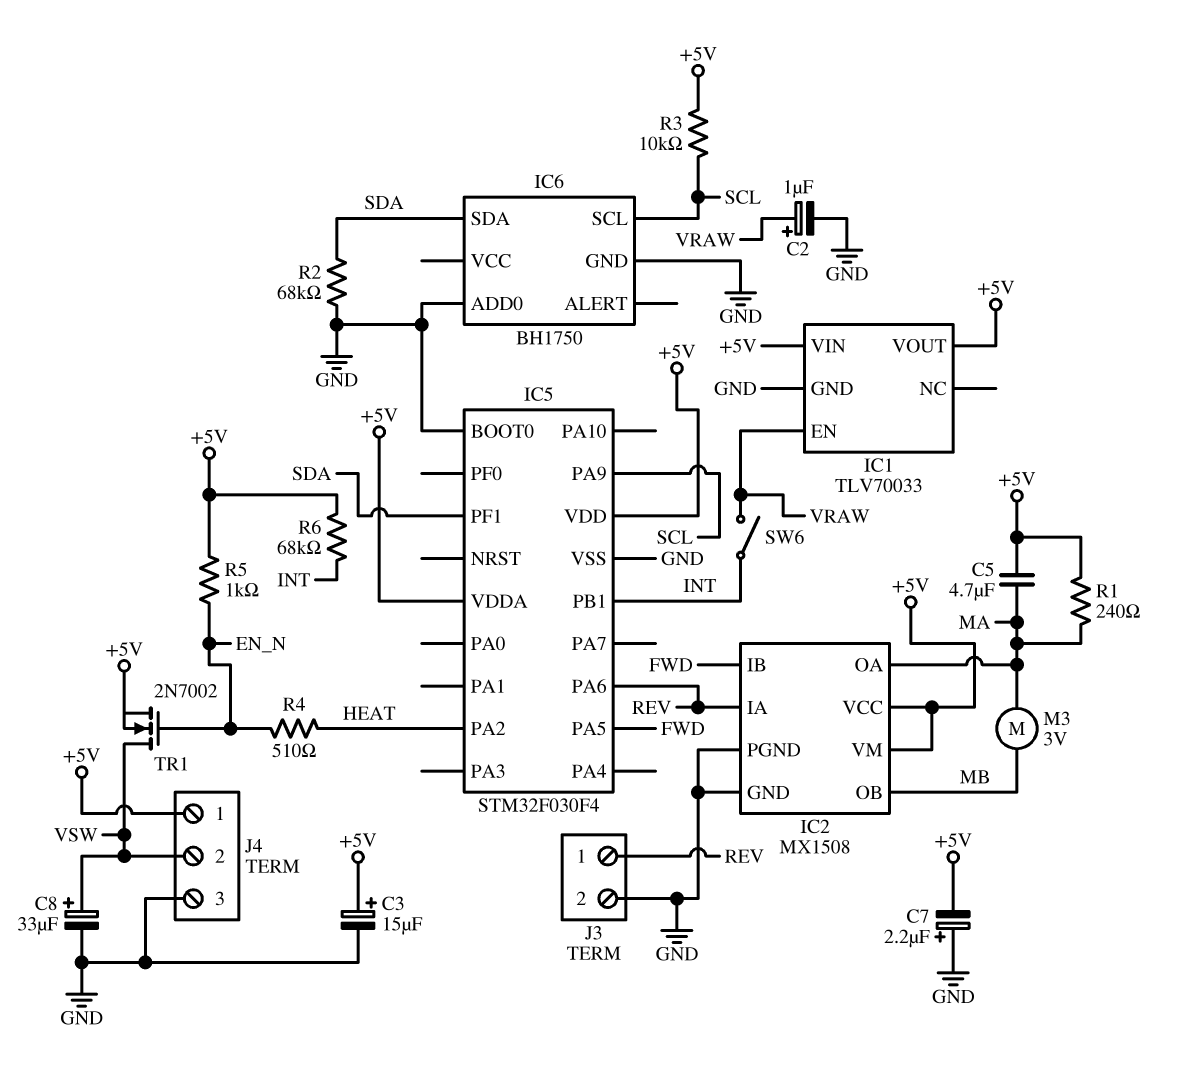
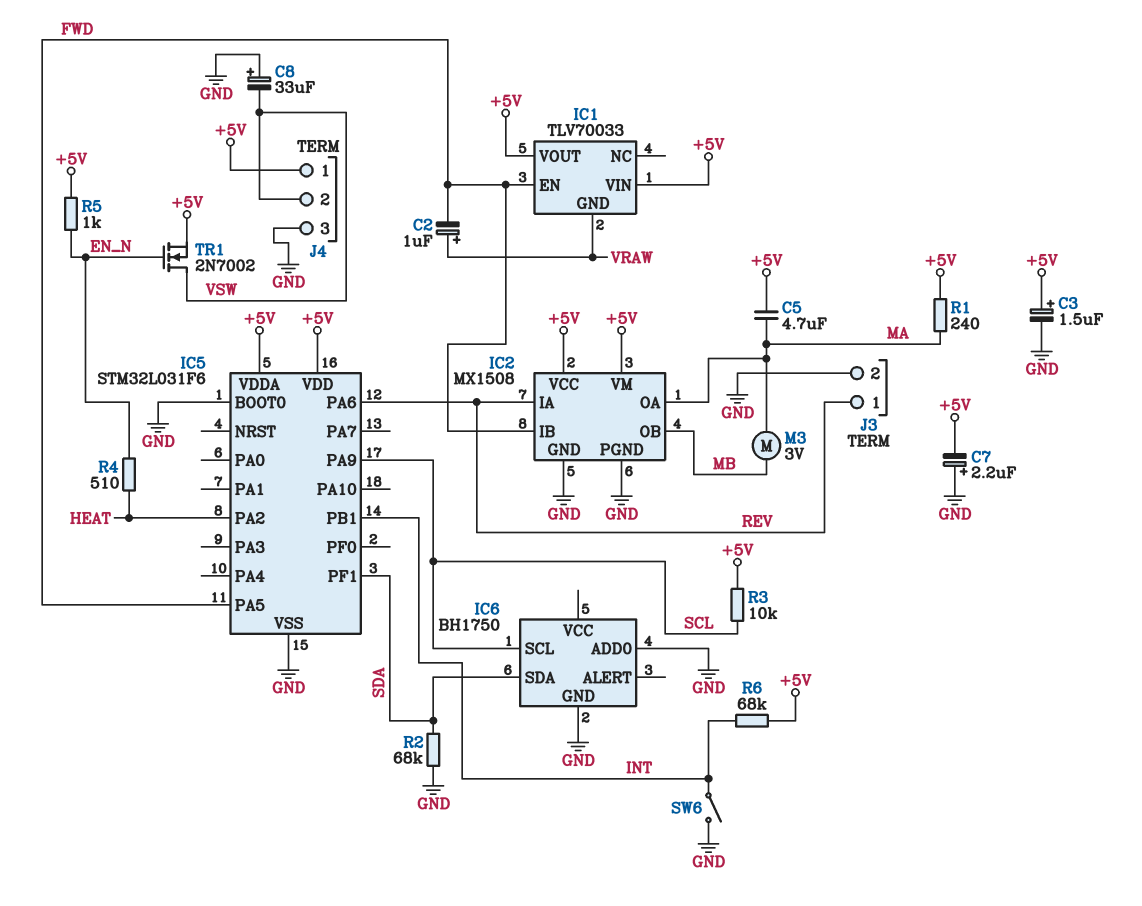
C2: 1uF (plus VRAW, minus GND) -> 1uF (plus VRAW, minus FWD)
C3: 15uF (plus +5V, minus GND) -> 1.5uF (plus +5V, minus GND)
C8: 33uF (plus VSW, minus GND) -> 33uF (plus GND, minus VSW)
IC1 pin EN: VRAW -> FWD
IC1 pin GND: GND -> VRAW
IC5: STM32F030F4 -> STM32L031F6
SW6: switch (INT, VRAW) -> switch (GND, INT)

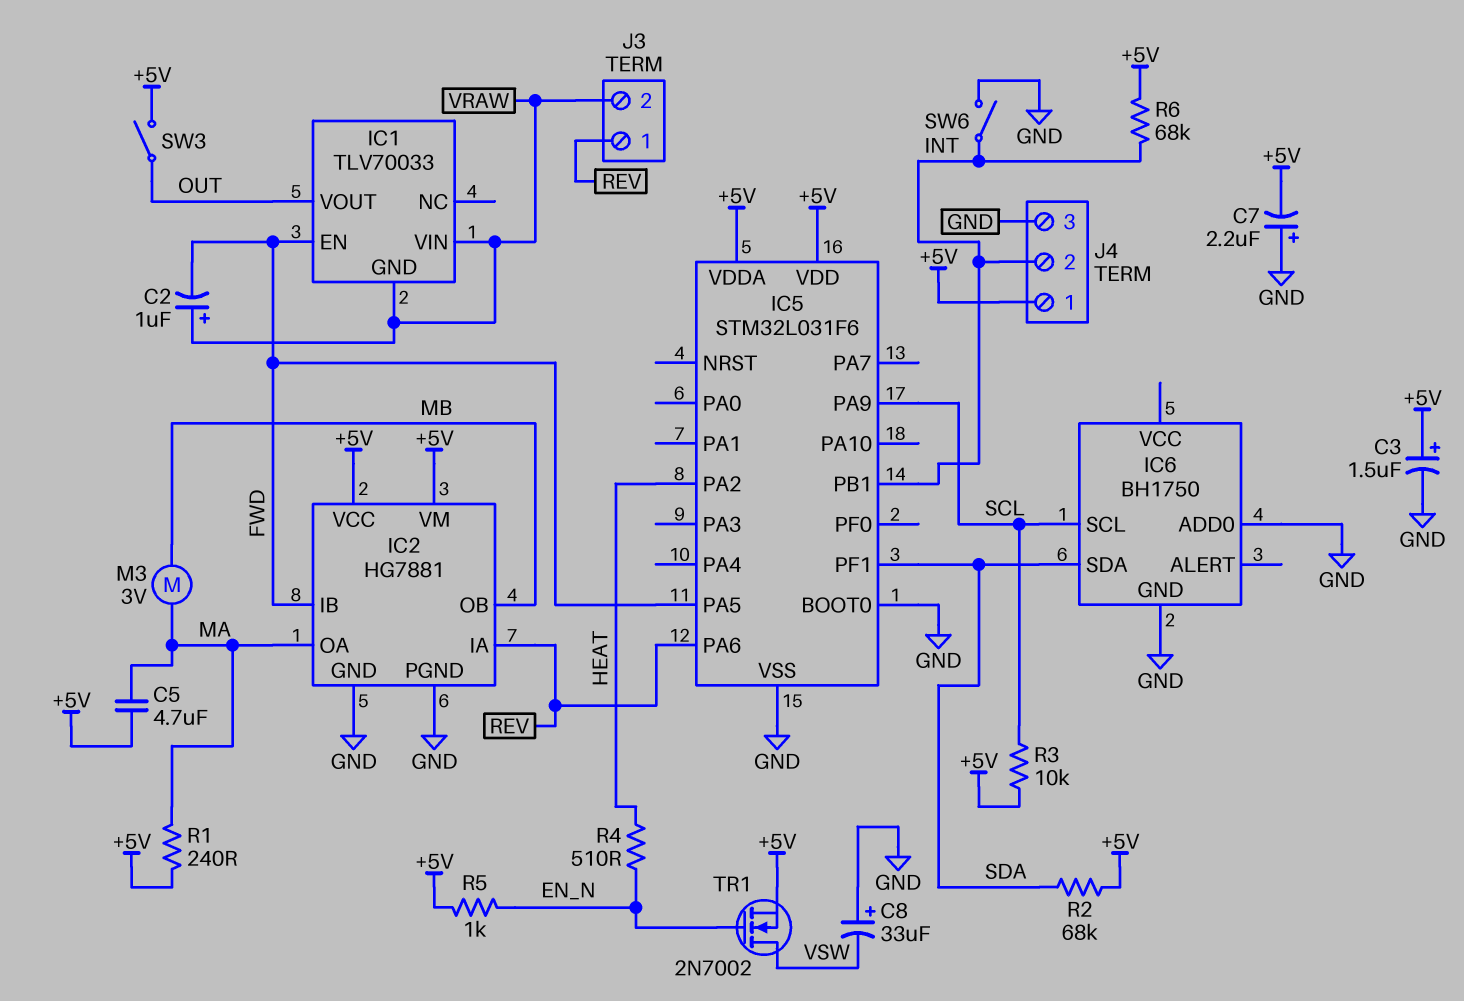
IC1 pin VIN: +5V -> VRAW
IC1 pin VOUT: +5V -> OUT
IC2: MX1508 -> HG7881
J3 pin 2: GND -> VRAW
J4 pin 2: VSW -> INT
R2: 68k (GND, SDA) -> 68k (+5V, SDA)
SW3: none -> switch (+5V, OUT)

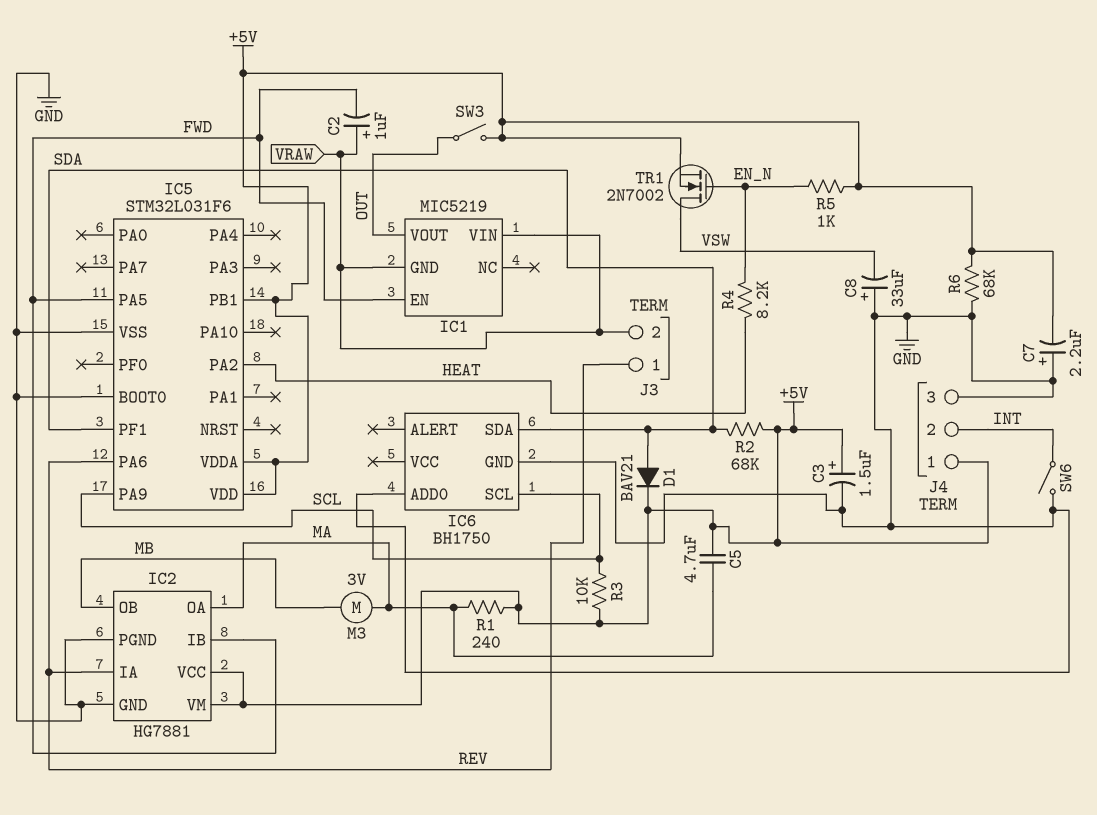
D1: none -> diode BAV21 (A SDA, K +5V)
IC1: TLV70033 -> MIC5219
IC5 pin PB1: INT -> +5V
R4: 510 (EN_N, HEAT) -> 8.2k (EN_N, HEAT)
R6: 68k (+5V, INT) -> 68k (+5V, GND)

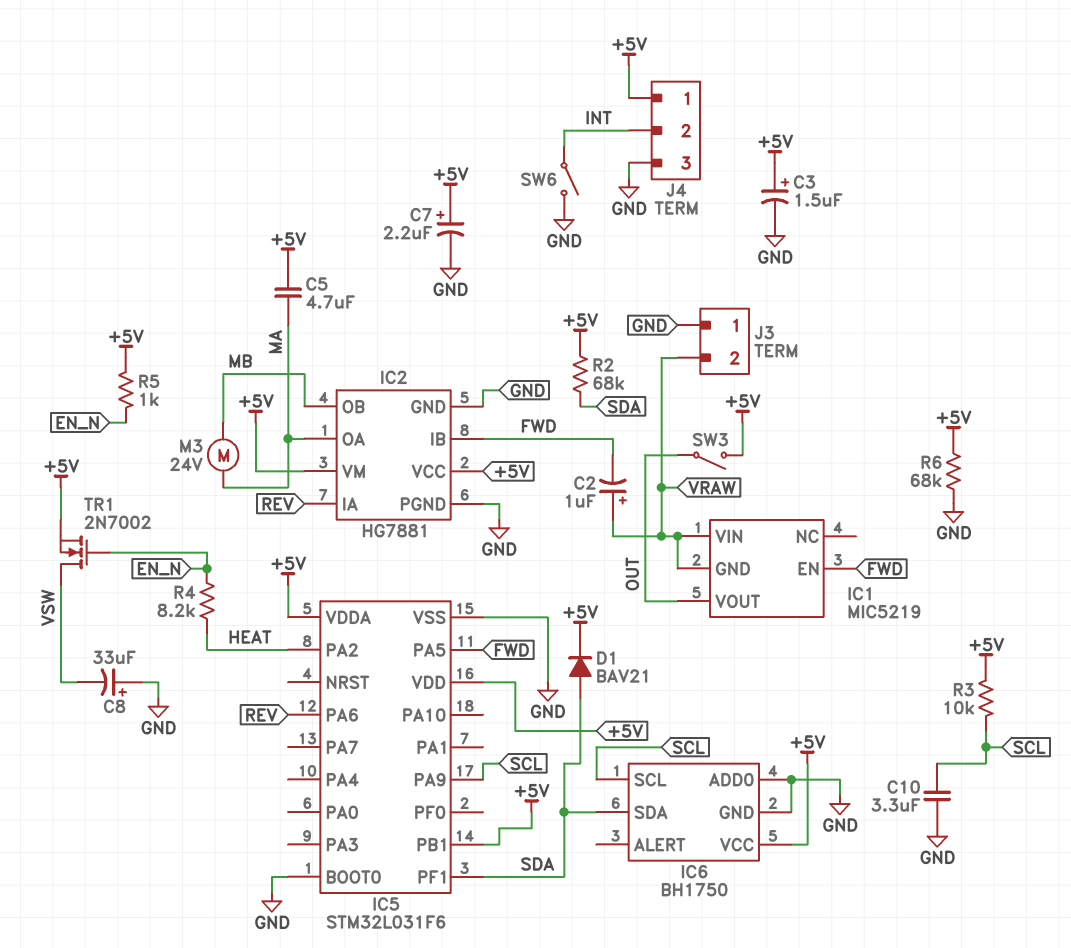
C7: 2.2uF (plus GND, minus +5V) -> 2.2uF (plus +5V, minus GND)
C10: none -> 3.3uF (GND, SCL)
IC6 pin VCC: none -> +5V
J3 pin 1: REV -> GND
M3: motor 3V (MA, MB) -> motor 24V (MA, MB)
R1: 240 (+5V, MA) -> none

